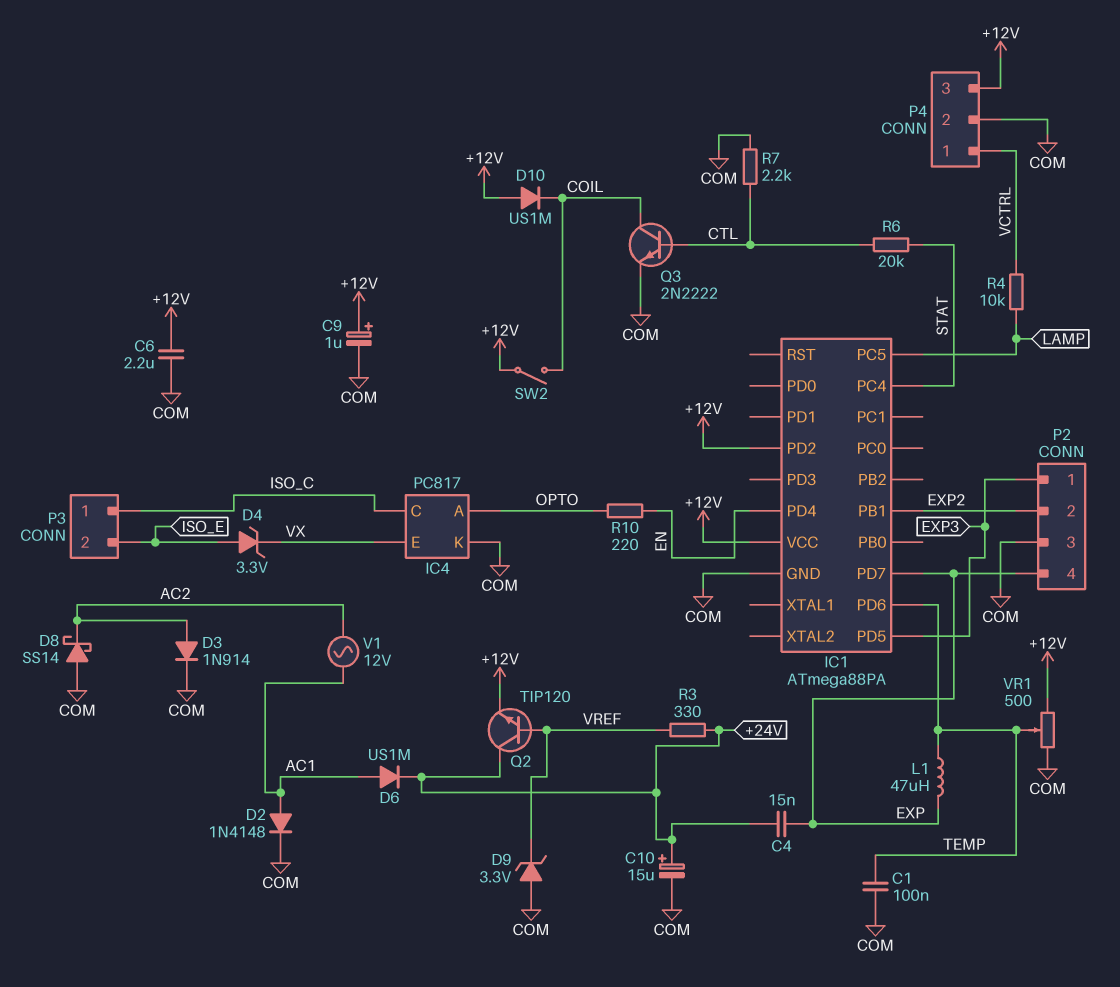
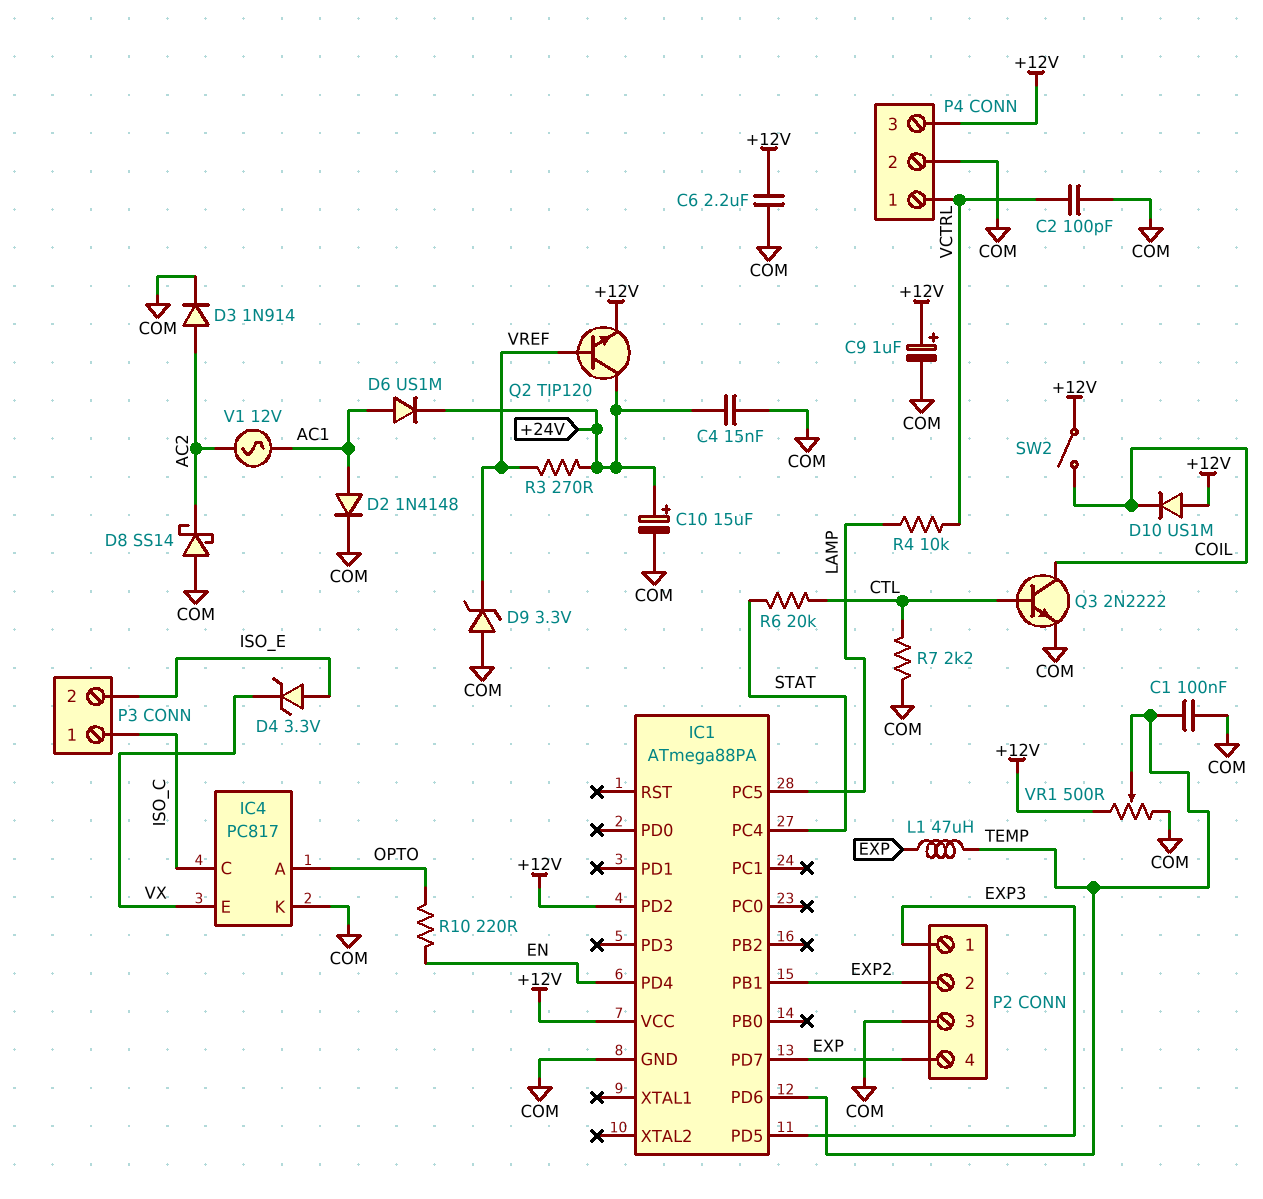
C2: none -> 100pF (COM, VCTRL)
C4: 15nF (+24V, EXP) -> 15nF (+24V, COM)
R3: 330 (+24V, VREF) -> 270 (+24V, VREF)

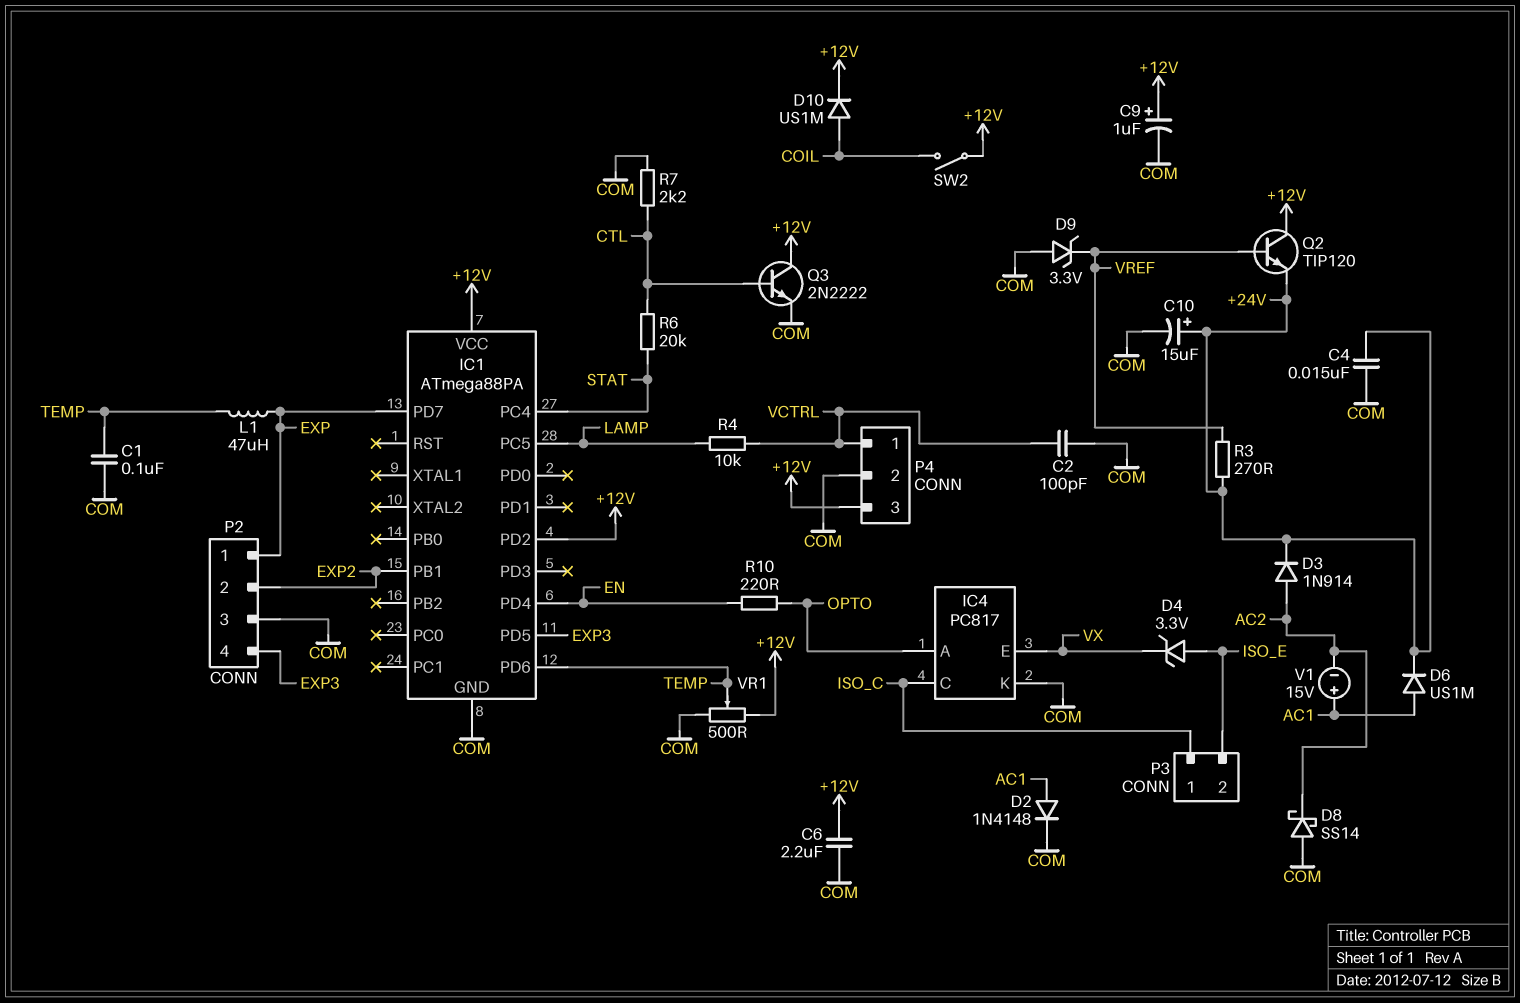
D3: diode 1N914 (A AC2, K COM) -> diode 1N914 (A AC2, K +24V)
D10: diode US1M (A +12V, K COIL) -> diode US1M (A COIL, K +12V)
P2 pin 1: EXP3 -> EXP
P2 pin 4: EXP -> EXP3
Q2: NPN TIP120 (B VREF, C +24V, E +12V) -> NPN TIP120 (B VREF, C +12V, E +24V)
Q3: NPN 2N2222 (B CTL, C COIL, E COM) -> NPN 2N2222 (B CTL, C +12V, E COM)
V1: AC 12V (AC1, AC2) -> 15V (plus AC1, minus AC2)

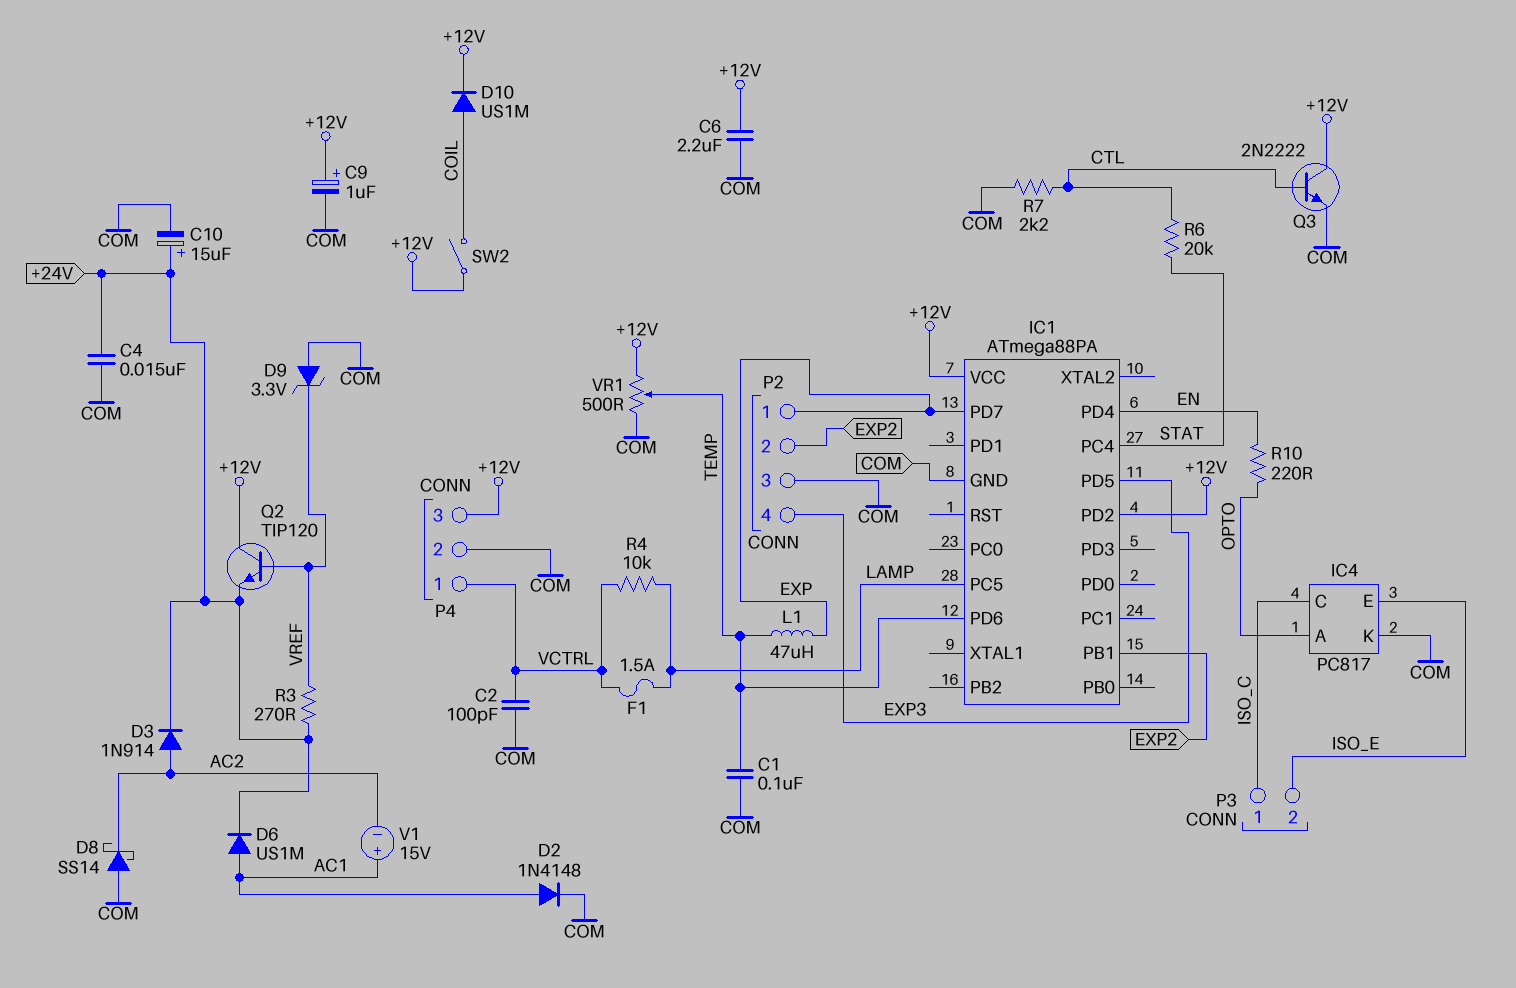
D4: zener 3.3V (A ISO_E, K VX) -> none
F1: none -> 1.5A (LAMP, VCTRL)
IC4 pin E: VX -> ISO_E

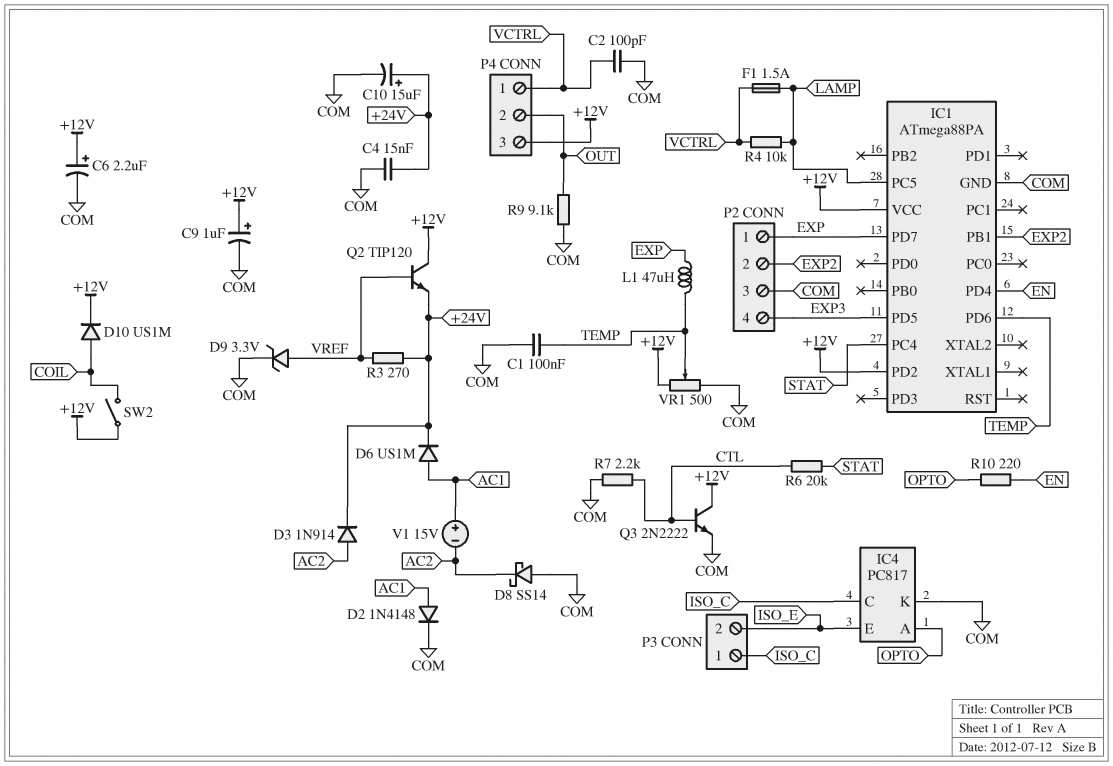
C6: 2.2uF (+12V, COM) -> 2.2uF (plus +12V, minus COM)
D9: zener 3.3V (A COM, K VREF) -> zener 3.3V (A VREF, K COM)
P4 pin 2: COM -> OUT
R9: none -> 9.1k (COM, OUT)

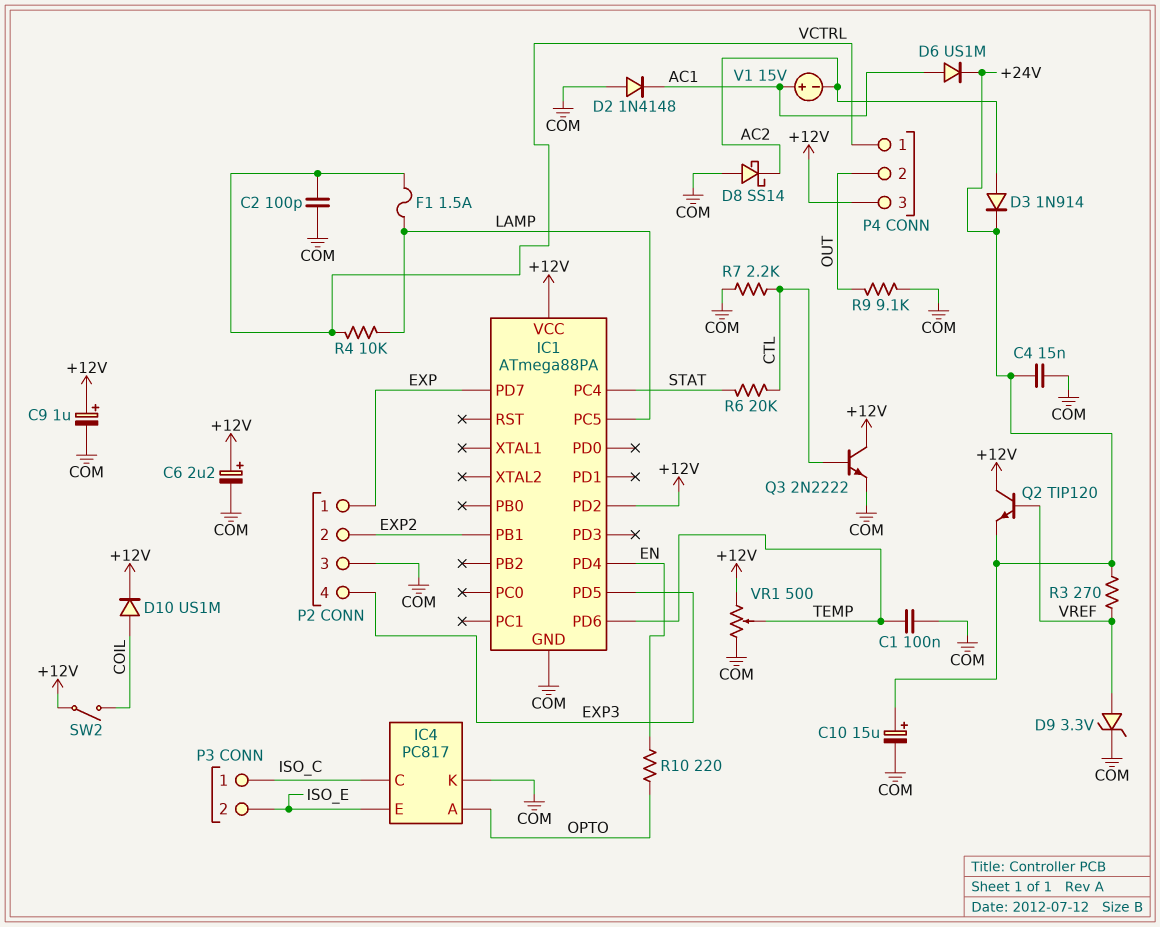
D2: diode 1N4148 (A AC1, K COM) -> diode 1N4148 (A COM, K AC1)
L1: 47uH (EXP, TEMP) -> none

